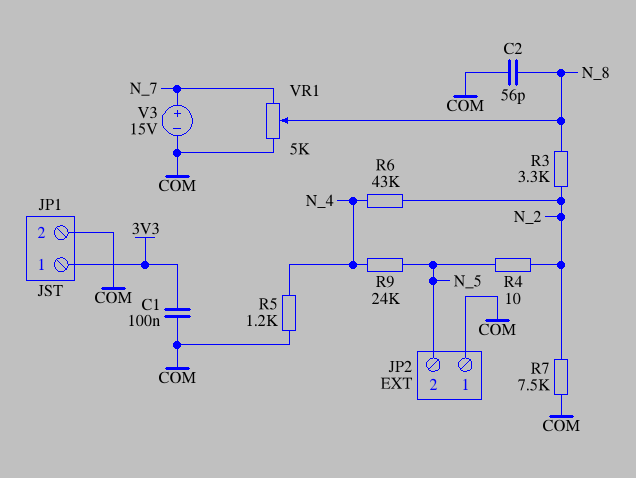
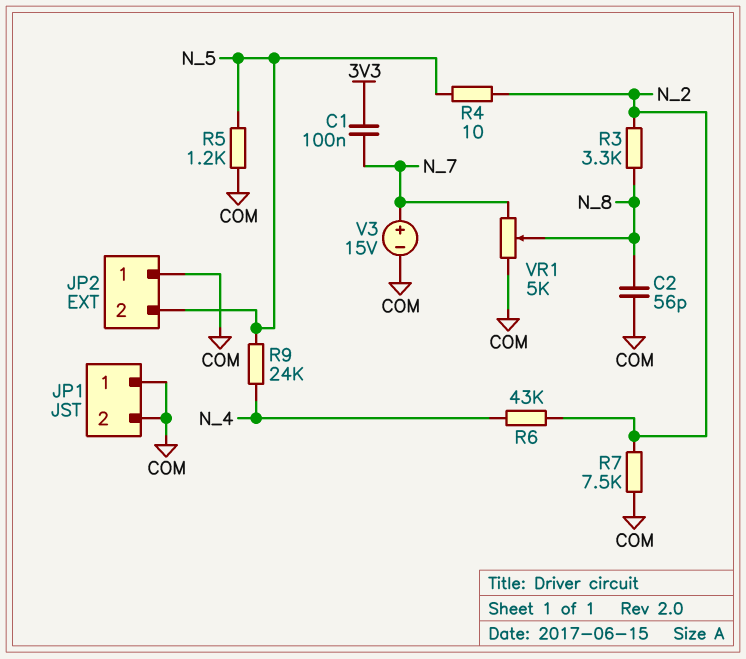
C1: 100nF (3V3, COM) -> 100nF (3V3, N_7)
JP1 pin 1: 3V3 -> COM
R5: 1.2k (COM, N_4) -> 1.2k (COM, N_5)

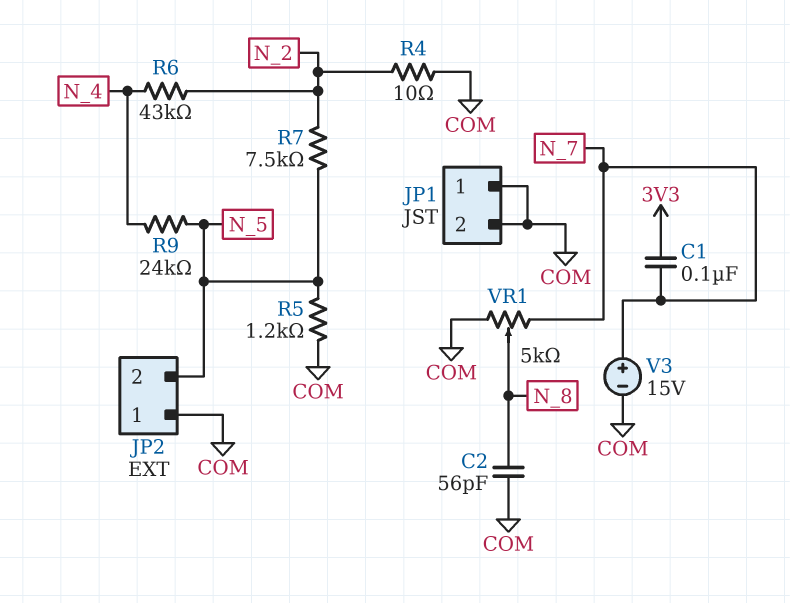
R3: 3.3k (N_2, N_8) -> none
R4: 10 (N_2, N_5) -> 10 (COM, N_2)
R7: 7.5k (COM, N_2) -> 7.5k (N_2, N_5)

